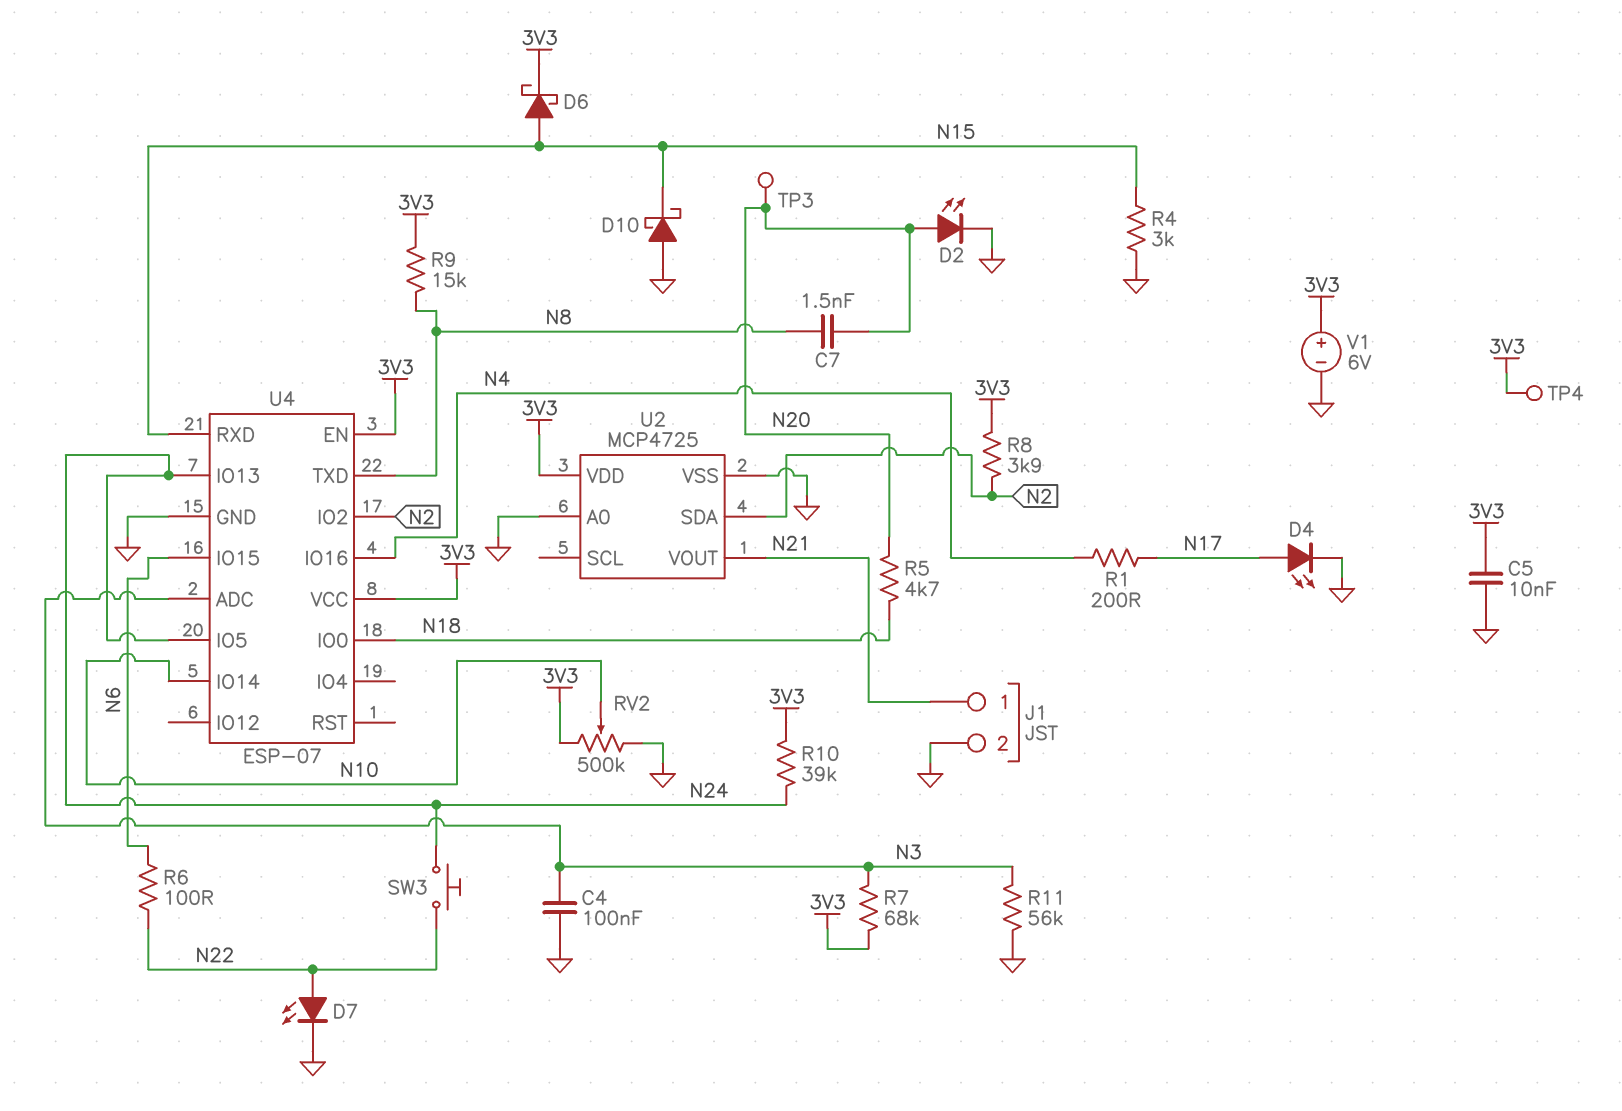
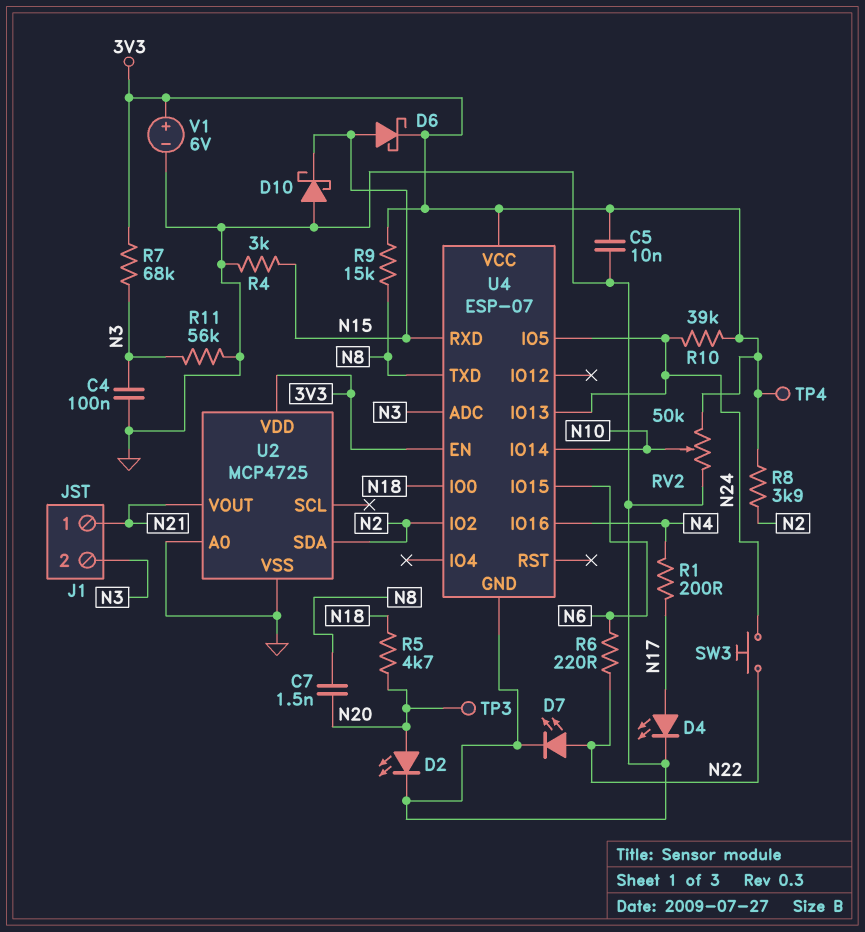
J1 pin 2: GND -> N3
R6: 100 (N6, N22) -> 220 (N6, N22)
RV2: 500k (3V3, GND, wiper N10) -> 50k (3V3, GND, wiper N10)

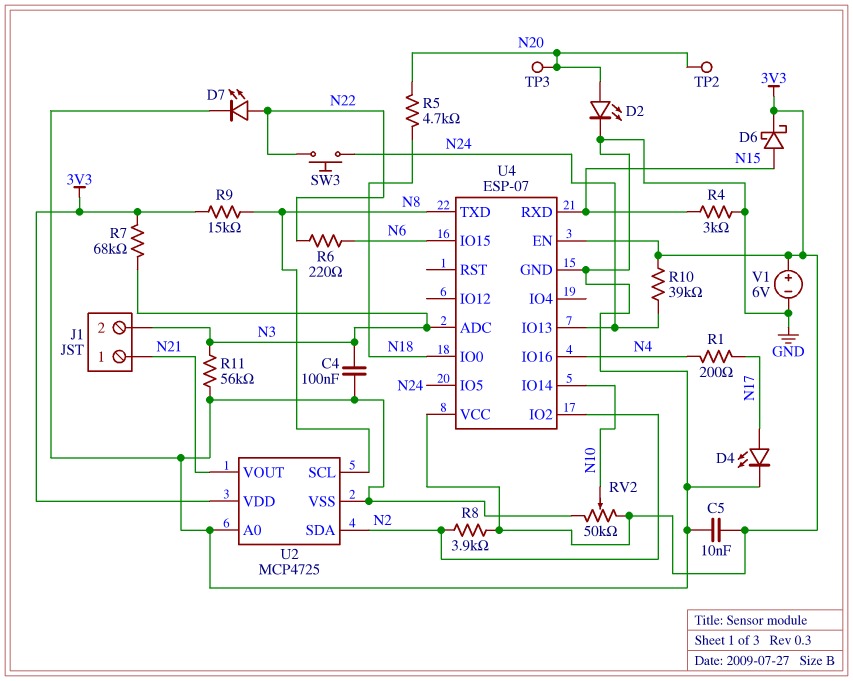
C7: 1.5nF (N8, N20) -> none
D10: schottky (A GND, K N15) -> none
TP2: none -> test point (N20)
TP4: test point (3V3) -> none
U2 pin SCL: none -> N8

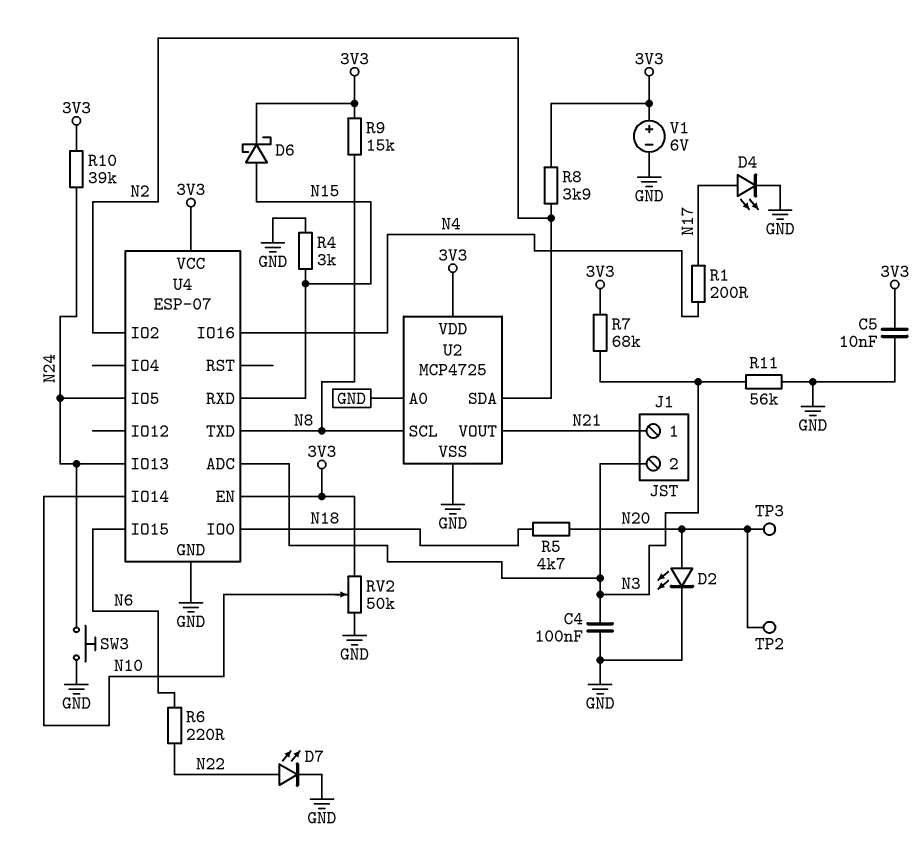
SW3: button (N22, N24) -> button (GND, N24)

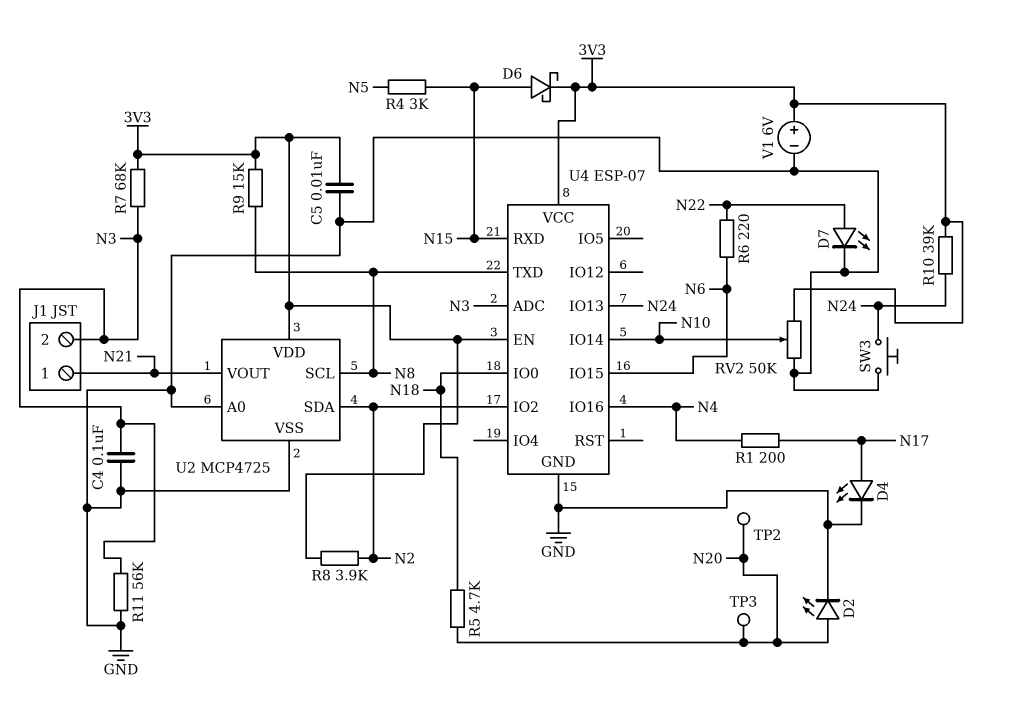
R4: 3k (GND, N15) -> 3k (N5, N15)
U4 pin IO5: N24 -> none

